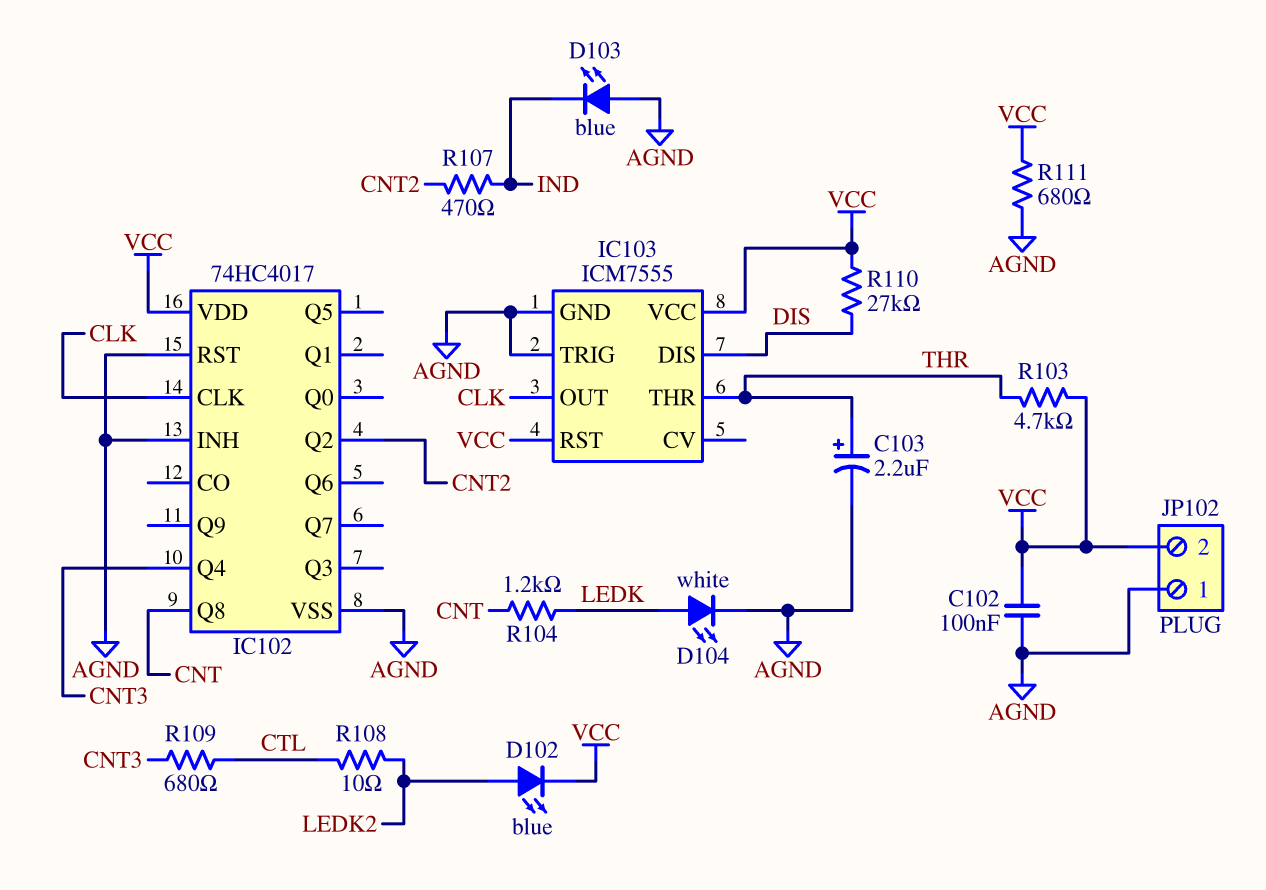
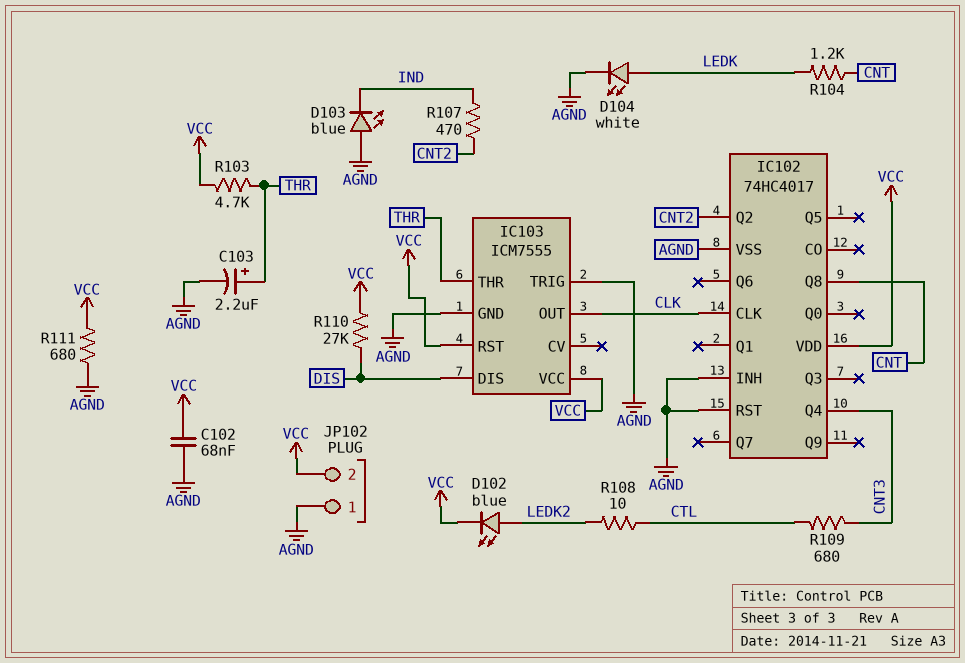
C102: 100nF (AGND, VCC) -> 68nF (AGND, VCC)

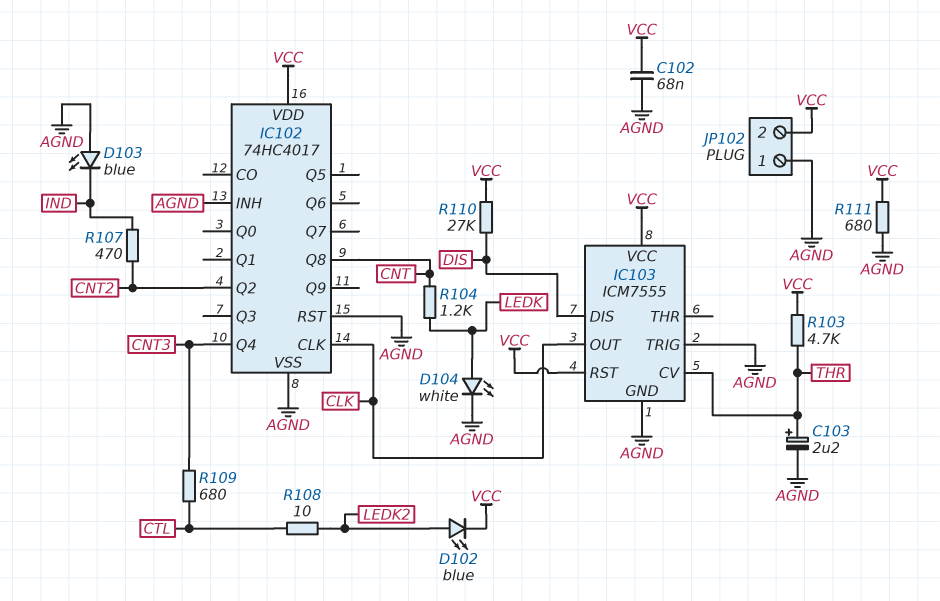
IC103 pin CV: none -> THR
IC103 pin THR: THR -> none

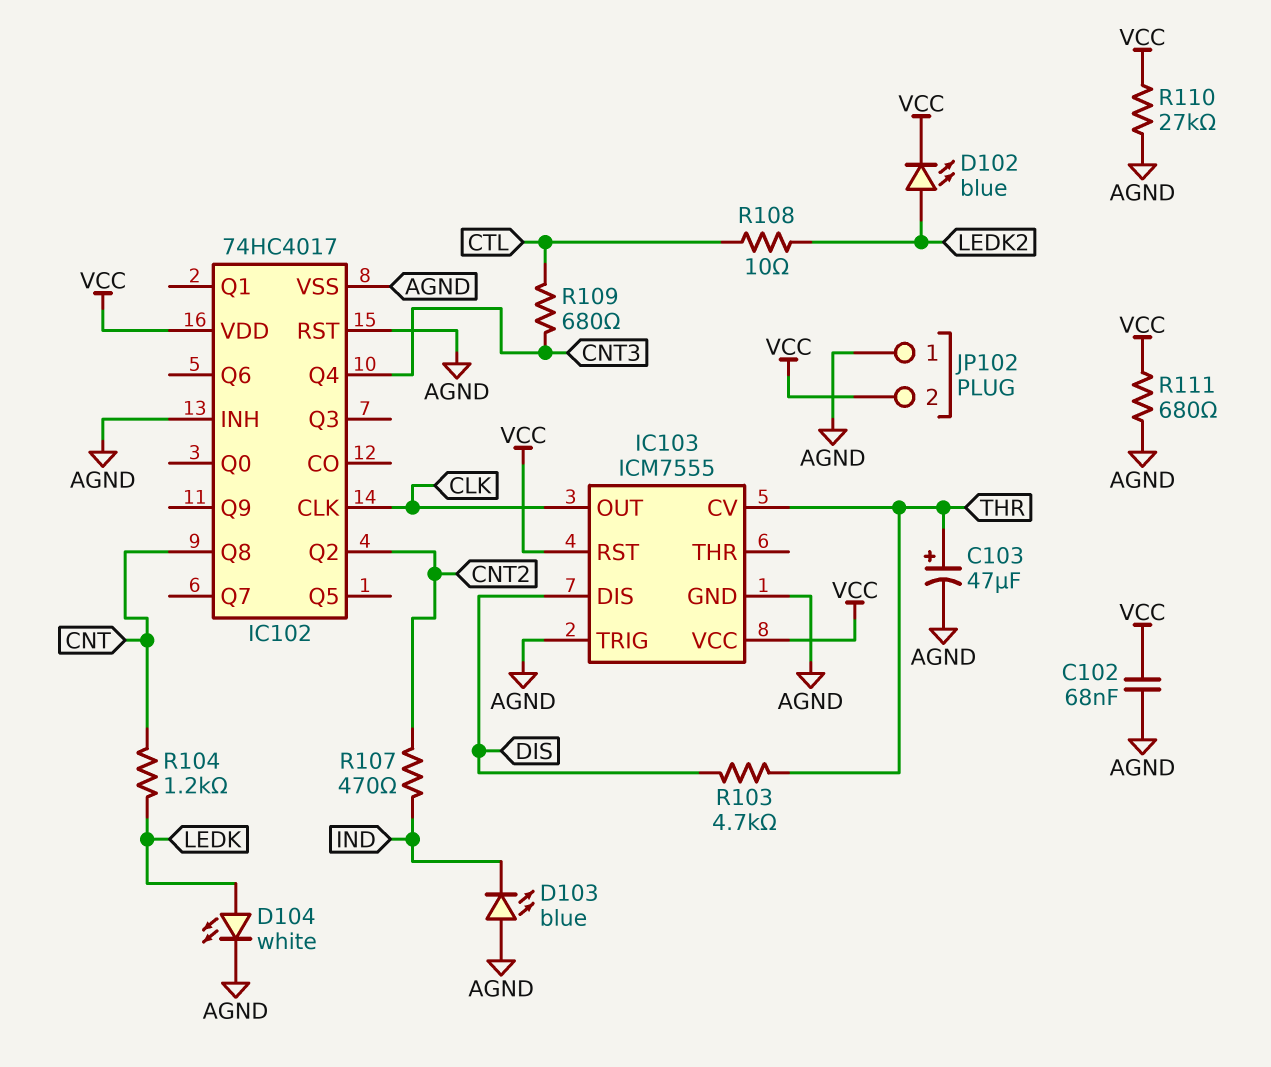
C103: 2.2uF (plus THR, minus AGND) -> 47uF (plus THR, minus AGND)
R103: 4.7k (THR, VCC) -> 4.7k (DIS, THR)
R110: 27k (DIS, VCC) -> 27k (AGND, VCC)

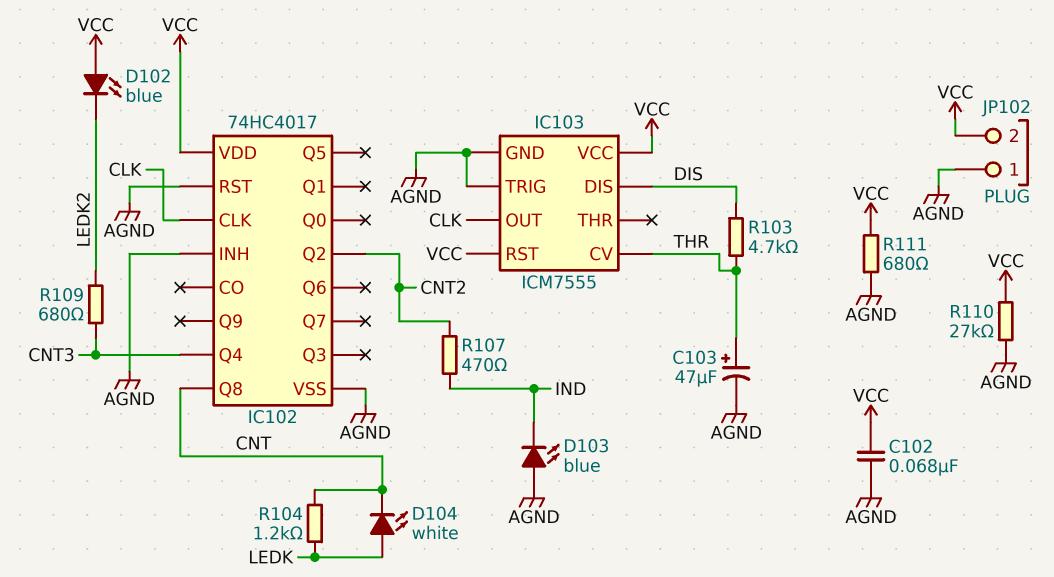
D102: LED blue (A LEDK2, K VCC) -> LED blue (A VCC, K LEDK2)
D104: LED white (A LEDK, K AGND) -> LED white (A LEDK, K CNT)
R108: 10 (CTL, LEDK2) -> none
R109: 680 (CNT3, CTL) -> 680 (CNT3, LEDK2)

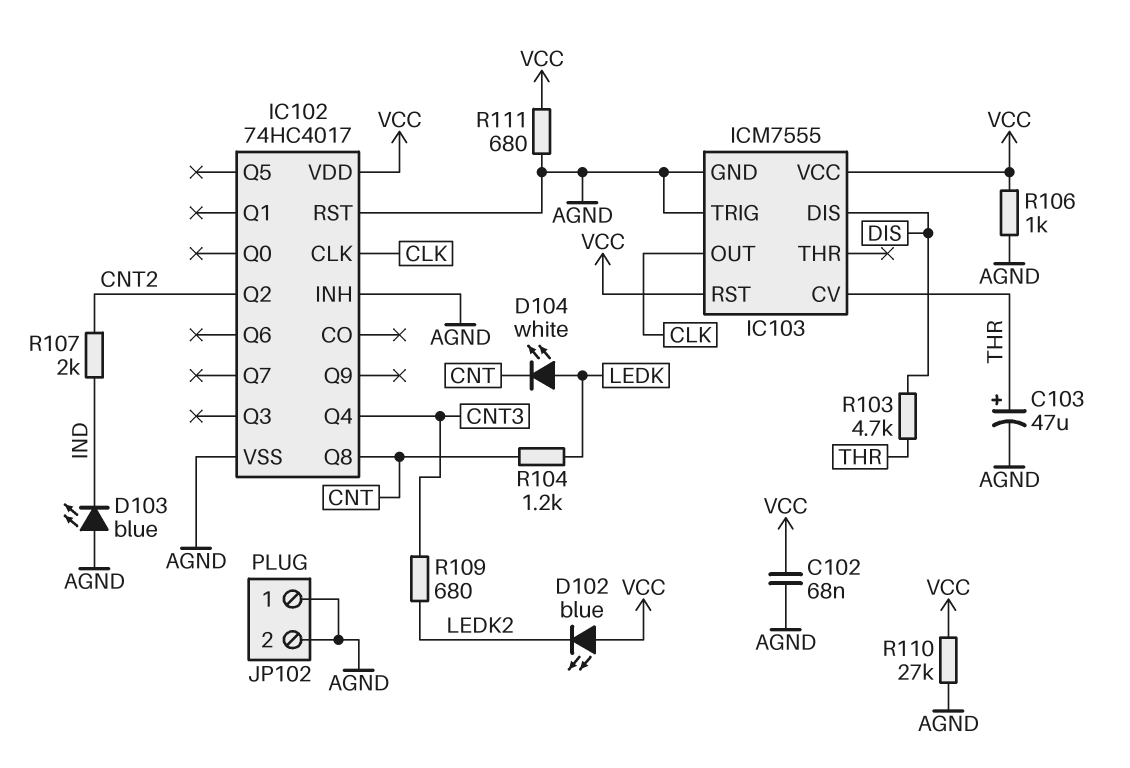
JP102 pin 2: VCC -> AGND
R106: none -> 1k (AGND, VCC)
R107: 470 (CNT2, IND) -> 2k (CNT2, IND)

